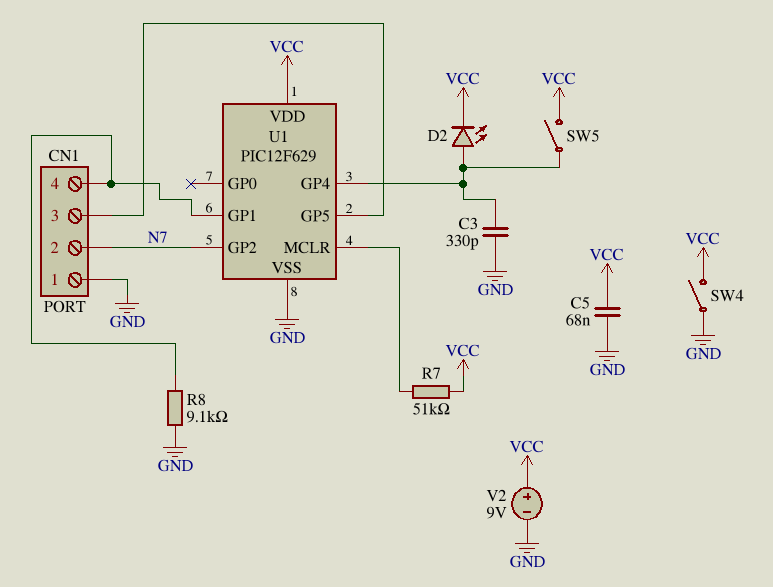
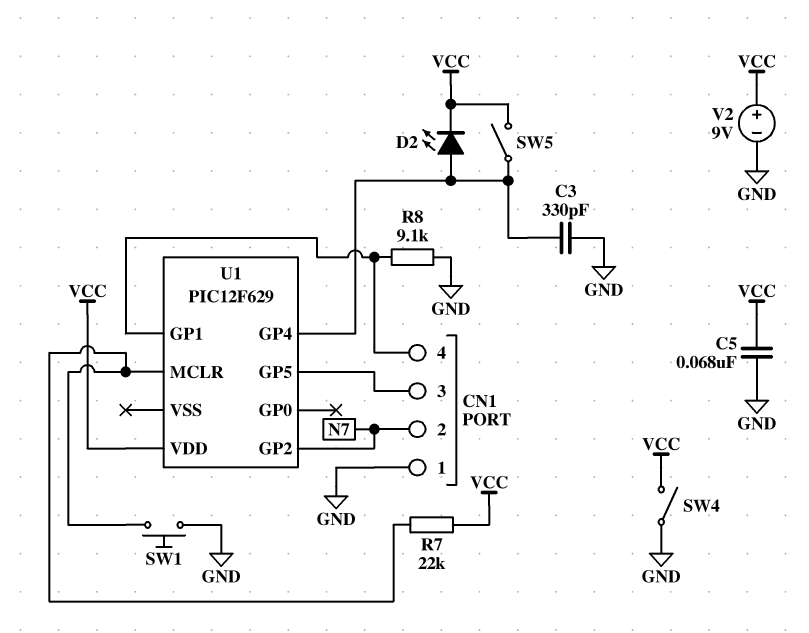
R7: 51k (U1/MCLR, VCC) -> 22k (U1/MCLR, VCC)
SW1: none -> button (GND, U1/MCLR)
U1 pin VSS: GND -> none

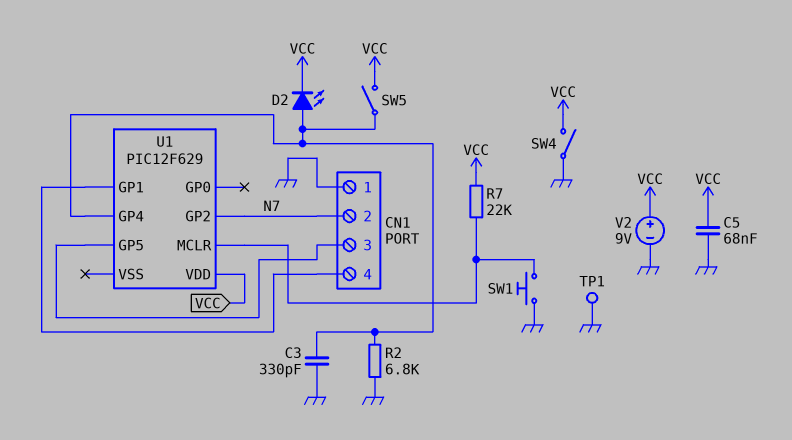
R2: none -> 6.8k (GND, U1/GP4)
R8: 9.1k (CN1/4, GND) -> none
TP1: none -> test point (GND)

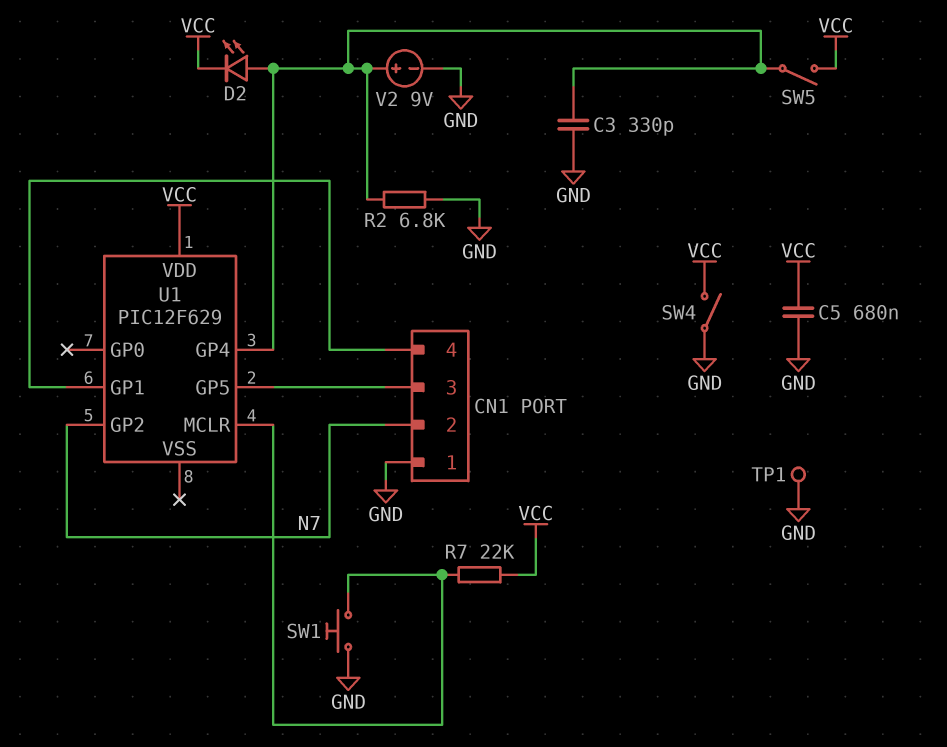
C5: 68nF (GND, VCC) -> 680nF (GND, VCC)
V2: 9V (plus VCC, minus GND) -> 9V (plus U1/GP4, minus GND)

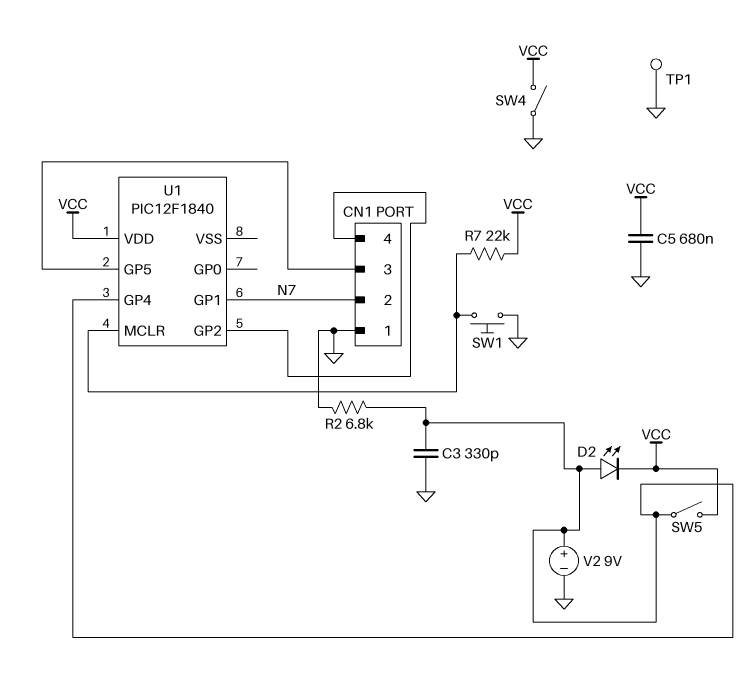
U1: PIC12F629 -> PIC12F1840
U1 pin GP1: CN1/4 -> N7
U1 pin GP2: N7 -> CN1/4

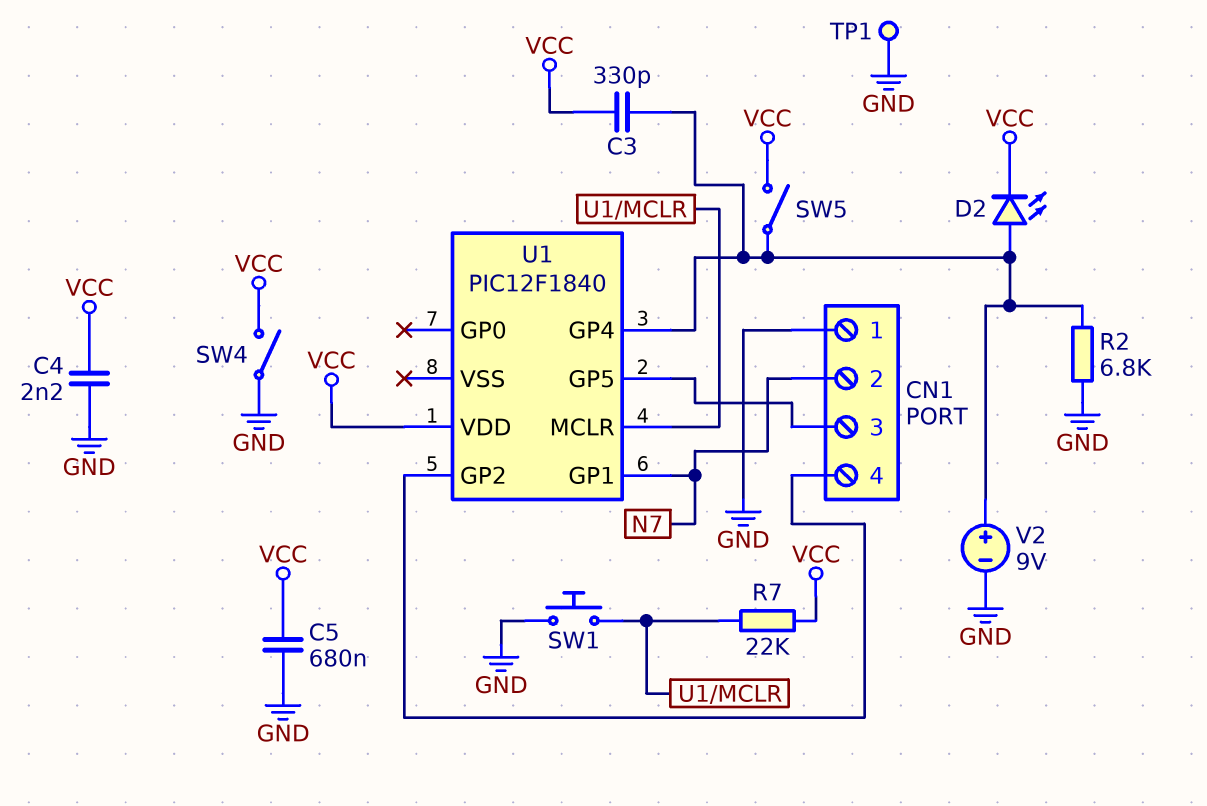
C3: 330pF (GND, U1/GP4) -> 330pF (U1/GP4, VCC)
C4: none -> 2.2nF (GND, VCC)

